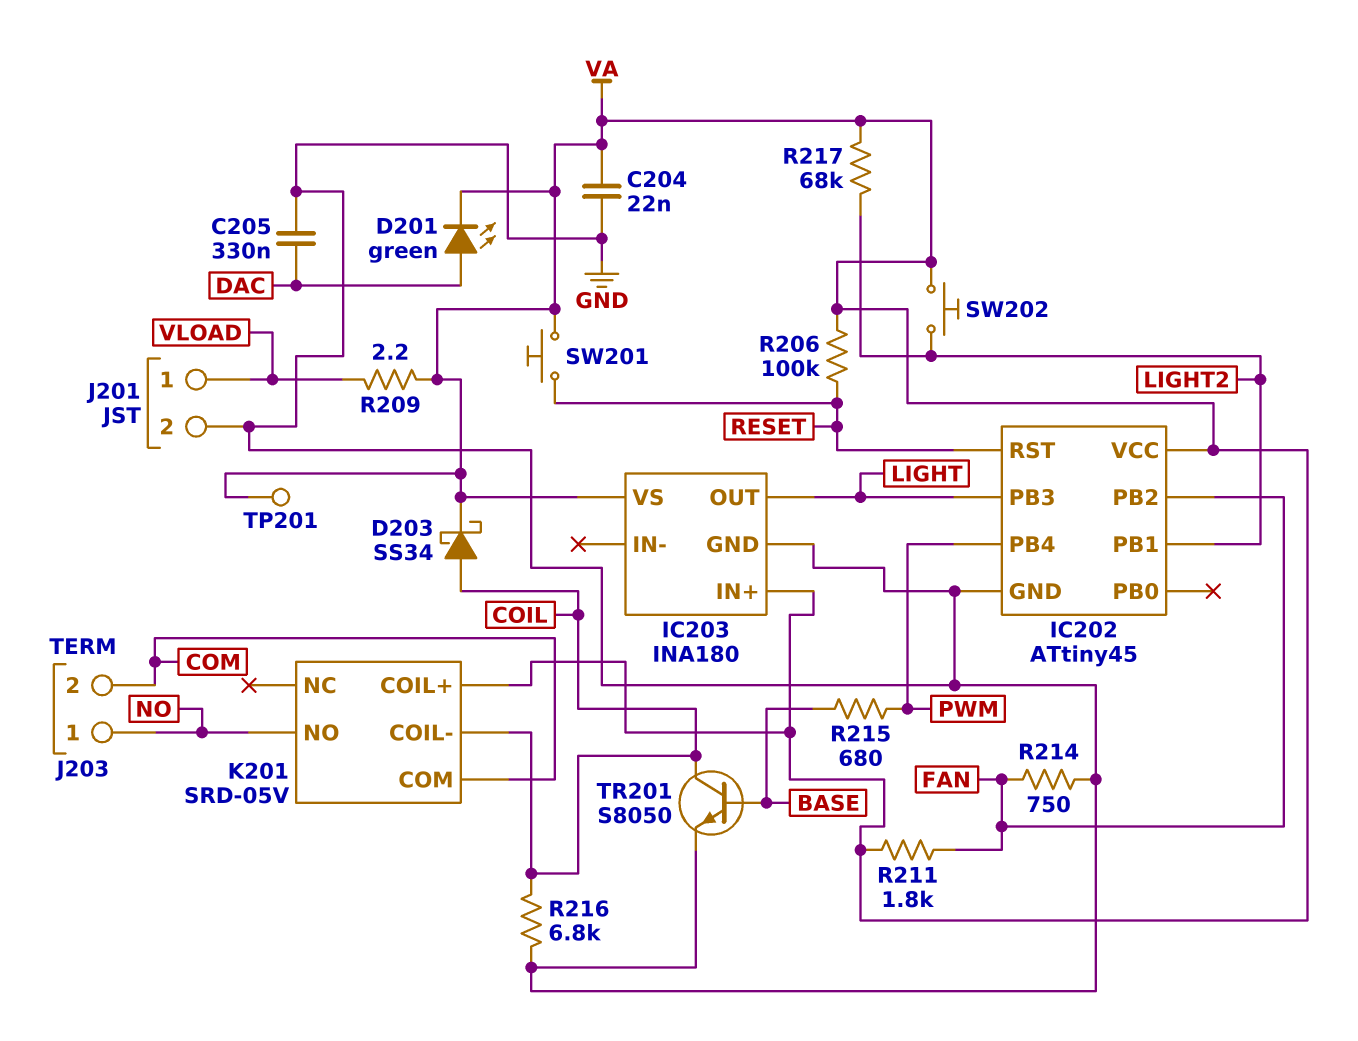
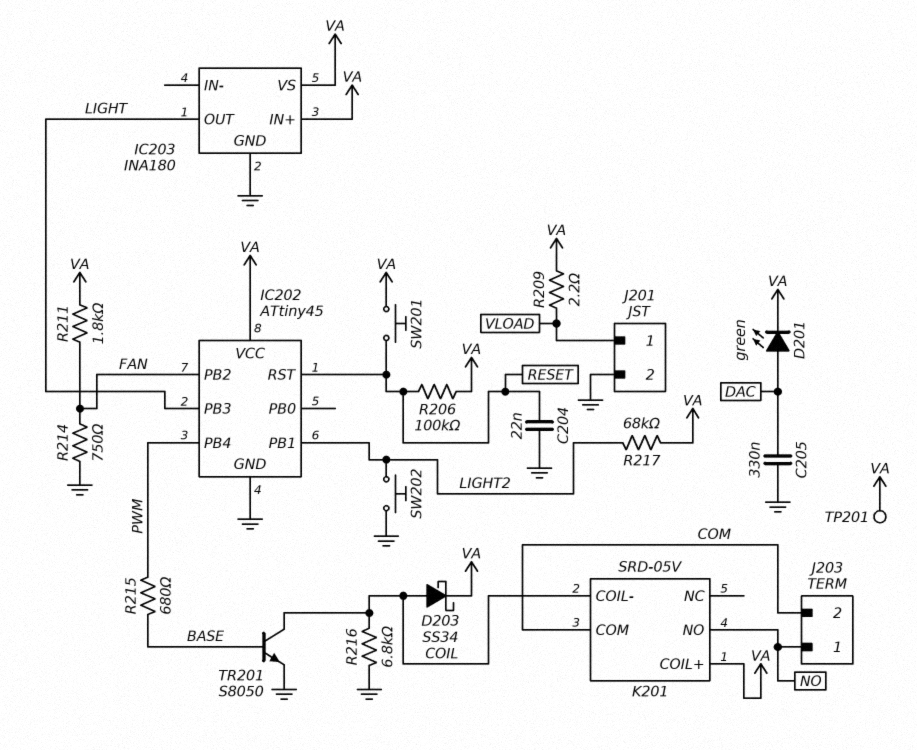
C204: 22nF (GND, VA) -> 22nF (GND, RESET)
SW202: button (LIGHT2, VA) -> button (GND, LIGHT2)

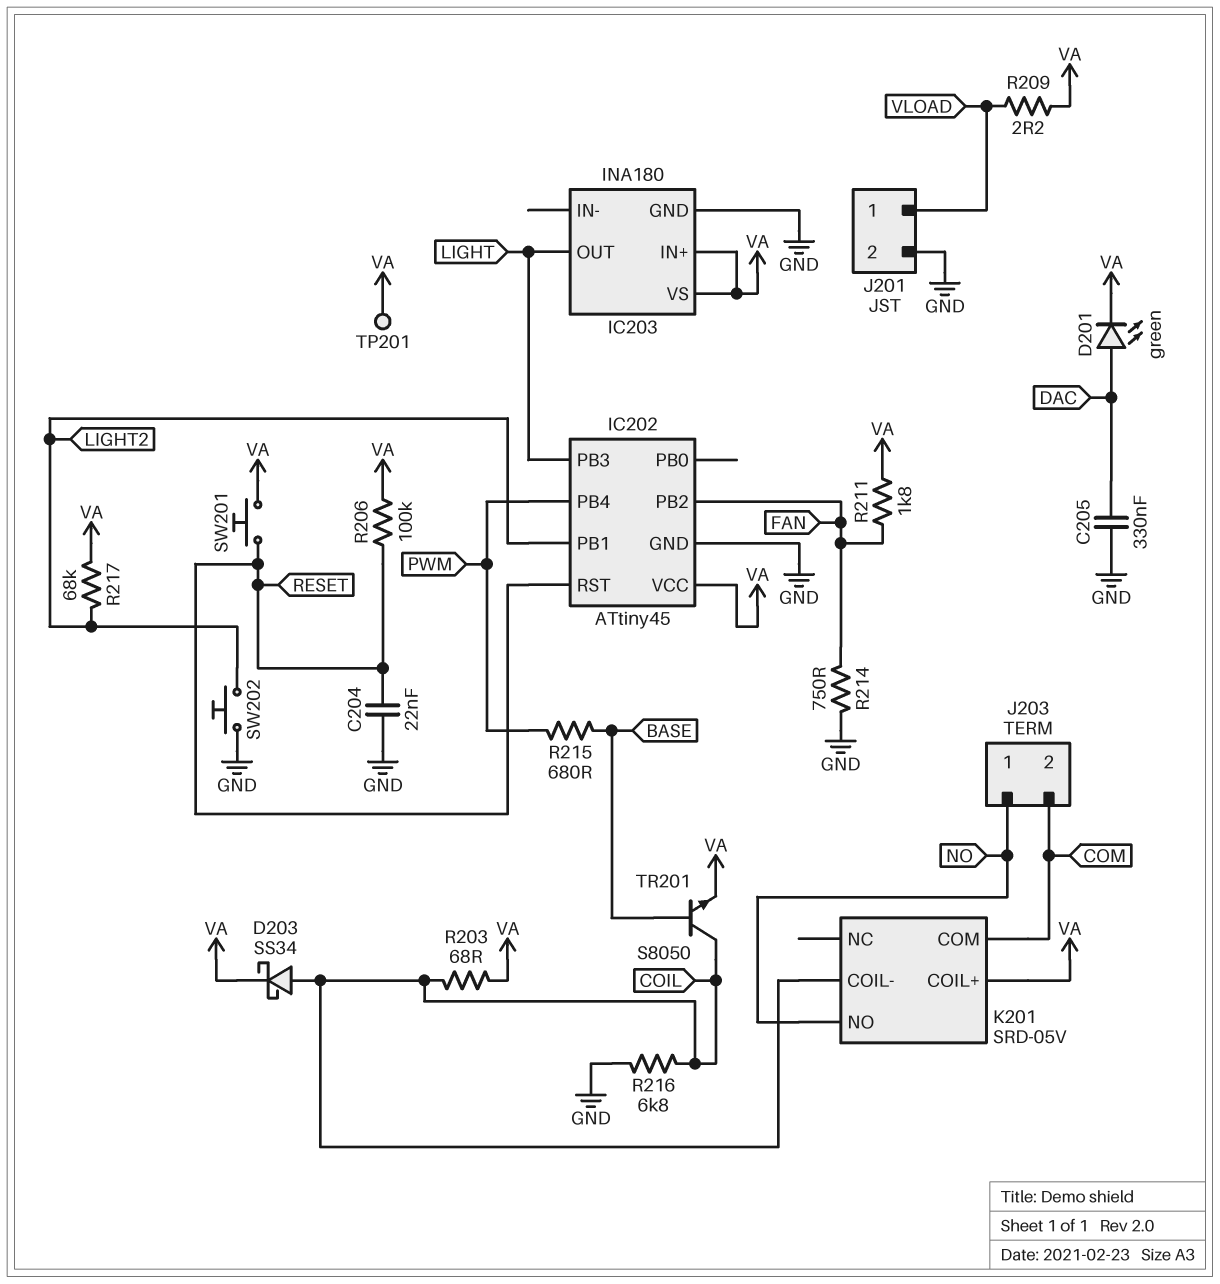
R203: none -> 68 (COIL, VA)
TR201: NPN S8050 (B BASE, C COIL, E GND) -> NPN S8050 (B BASE, C COIL, E VA)

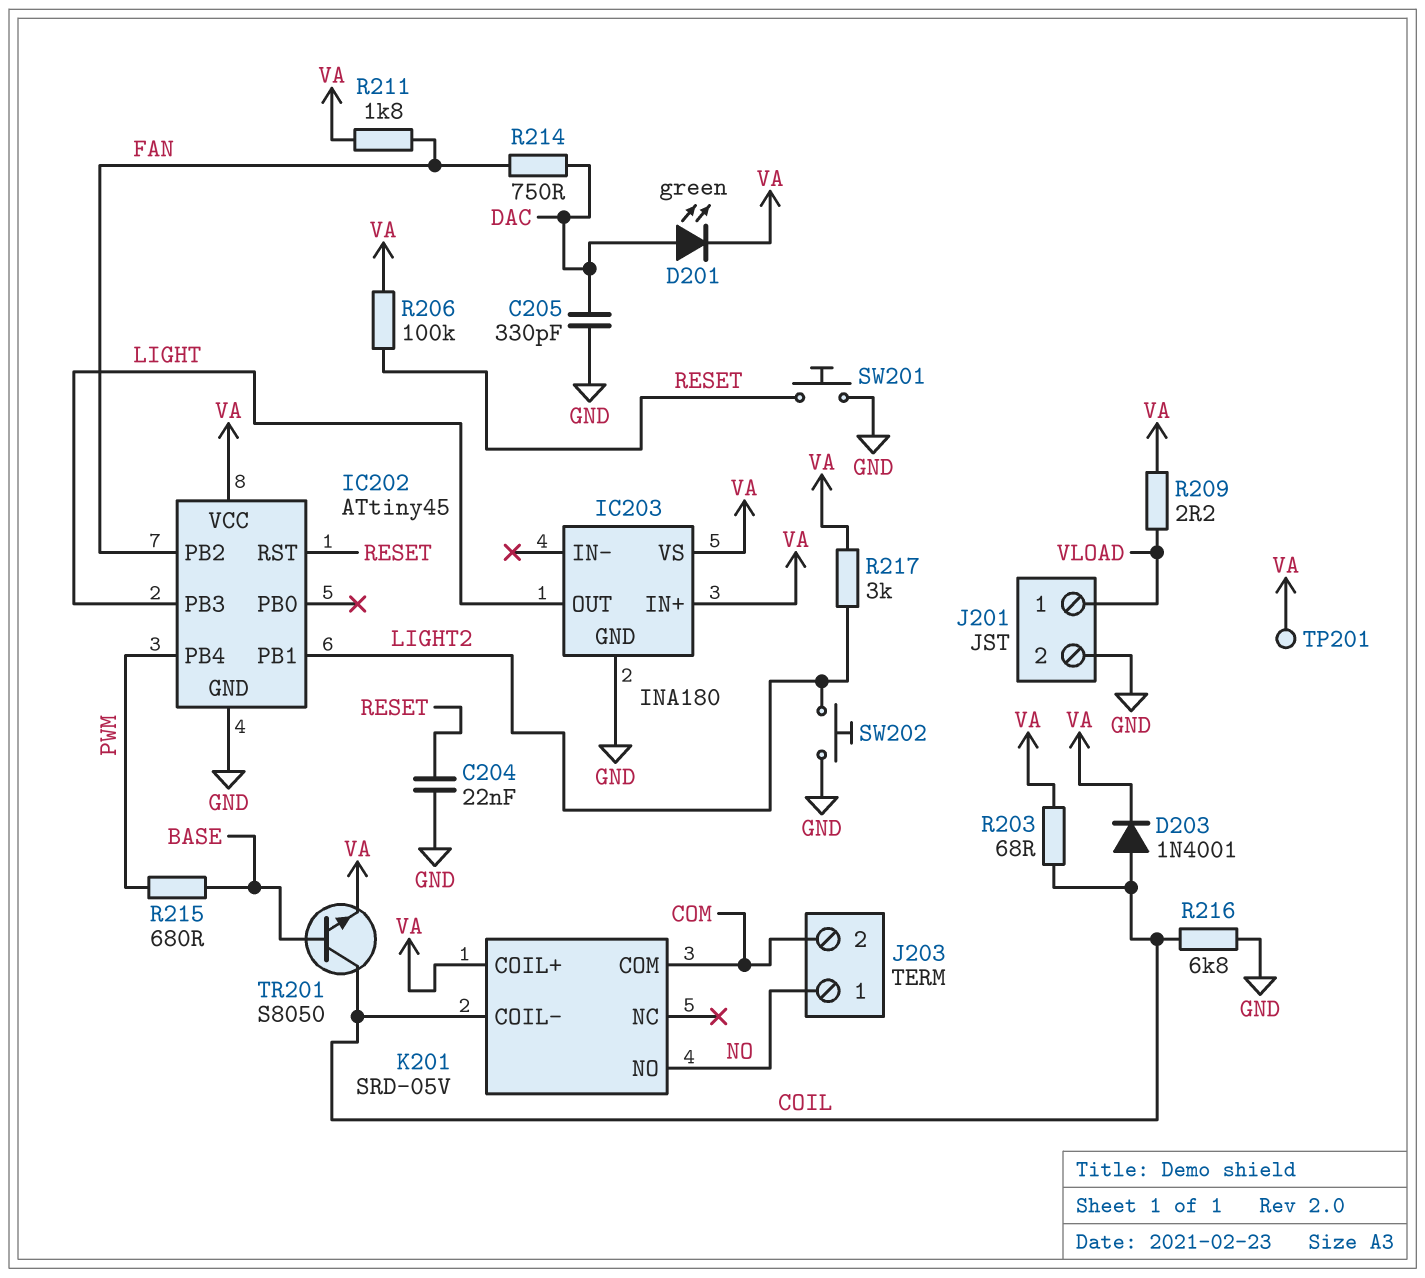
C205: 330nF (DAC, GND) -> 330pF (DAC, GND)
D203: schottky SS34 (A COIL, K VA) -> diode 1N4001 (A COIL, K VA)
R214: 750 (FAN, GND) -> 750 (DAC, FAN)
R217: 68k (LIGHT2, VA) -> 3k (LIGHT2, VA)
SW201: button (RESET, VA) -> button (GND, RESET)

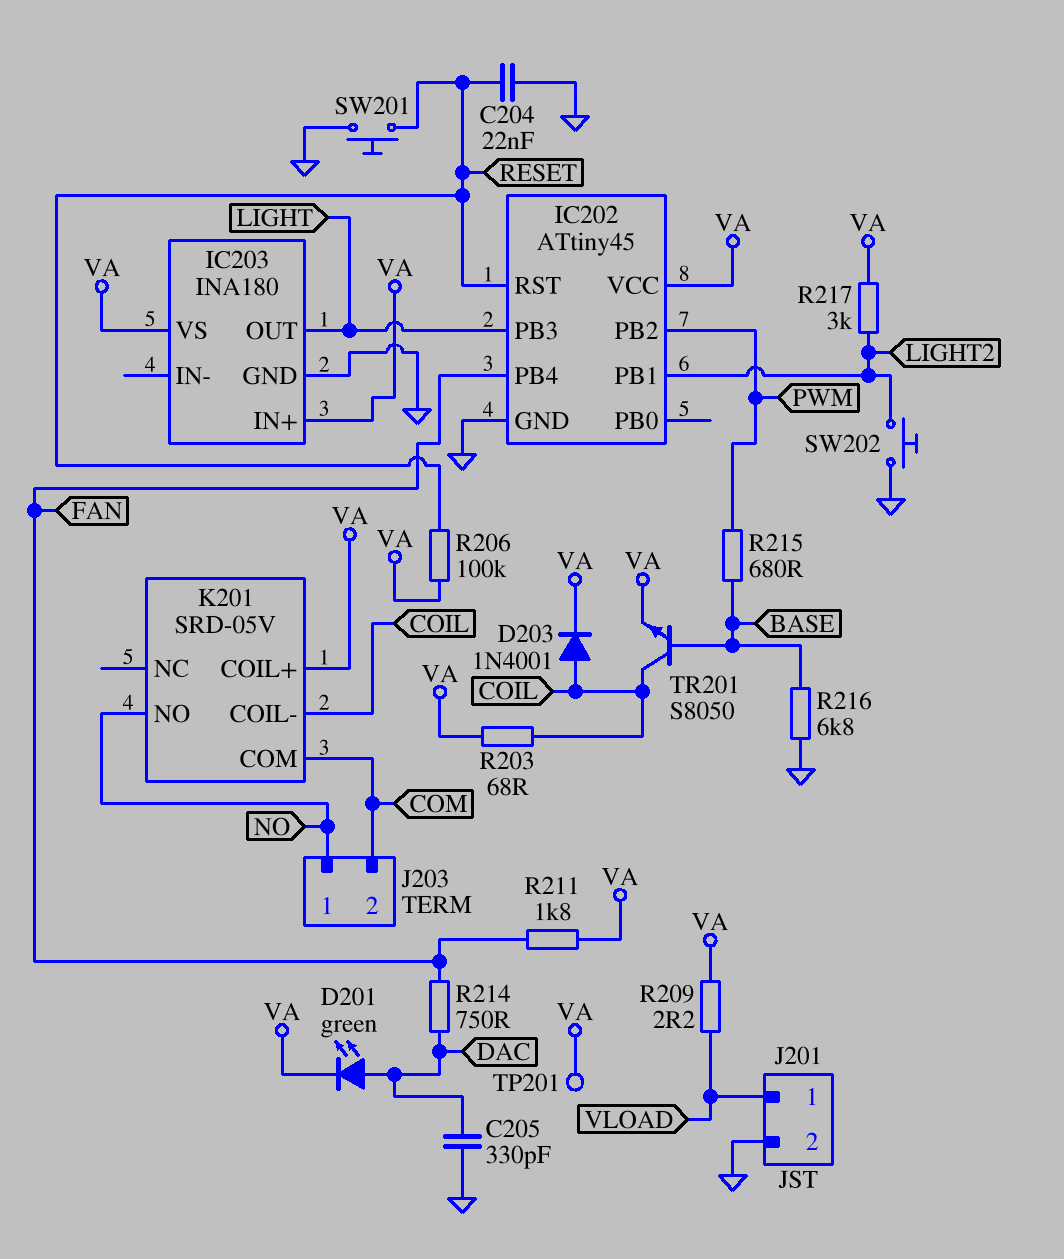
IC202 pin PB2: FAN -> PWM
IC202 pin PB4: PWM -> FAN
R216: 6.8k (COIL, GND) -> 6.8k (BASE, GND)

